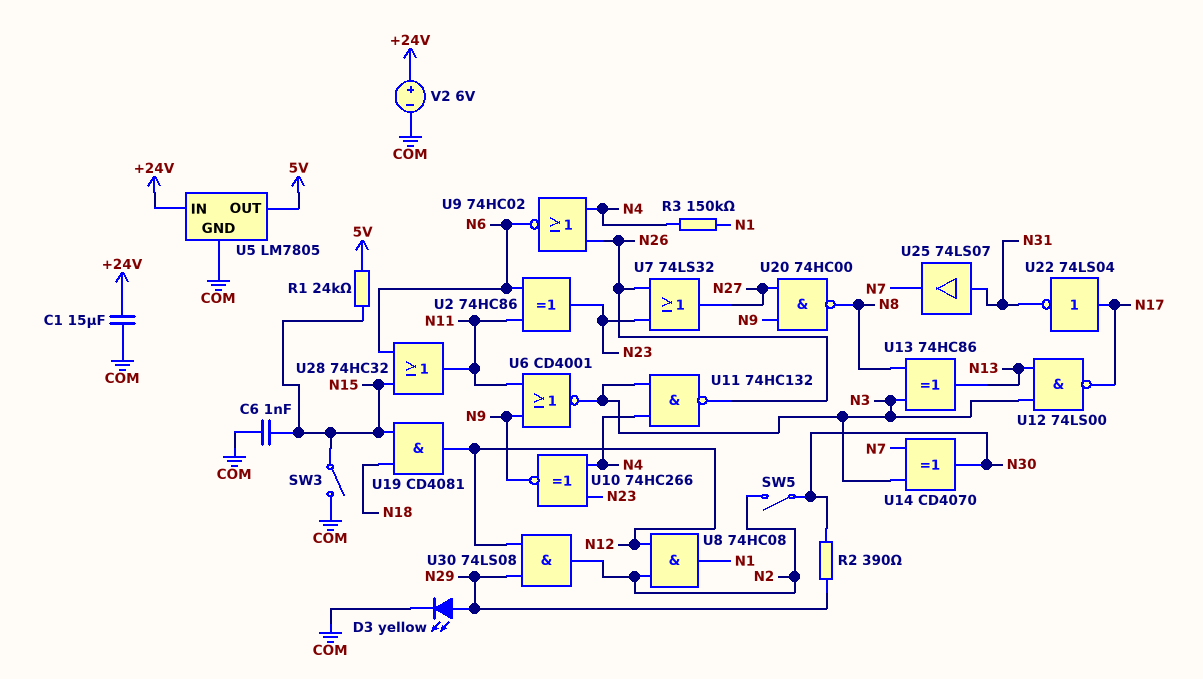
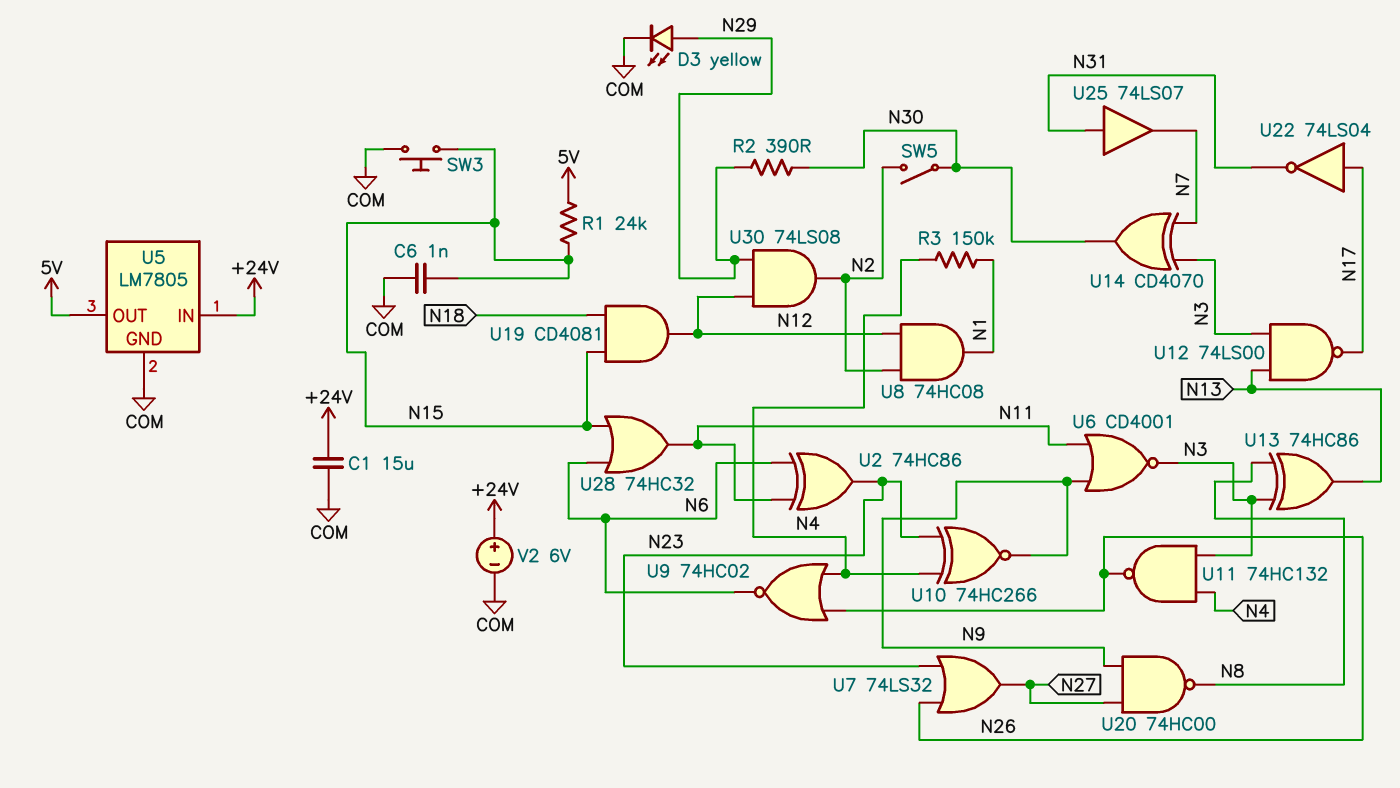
SW3: switch (COM, N15) -> button (COM, N15)

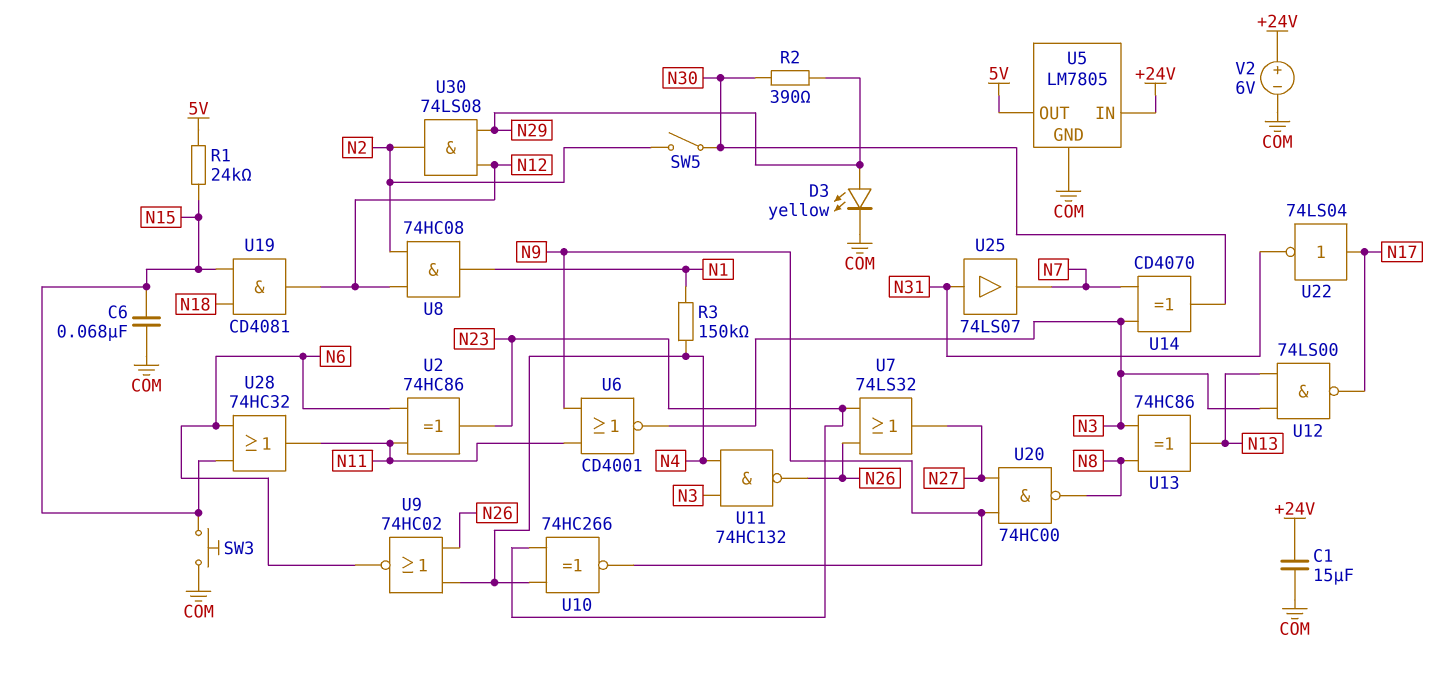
C6: 1nF (COM, N15) -> 68nF (COM, N15)

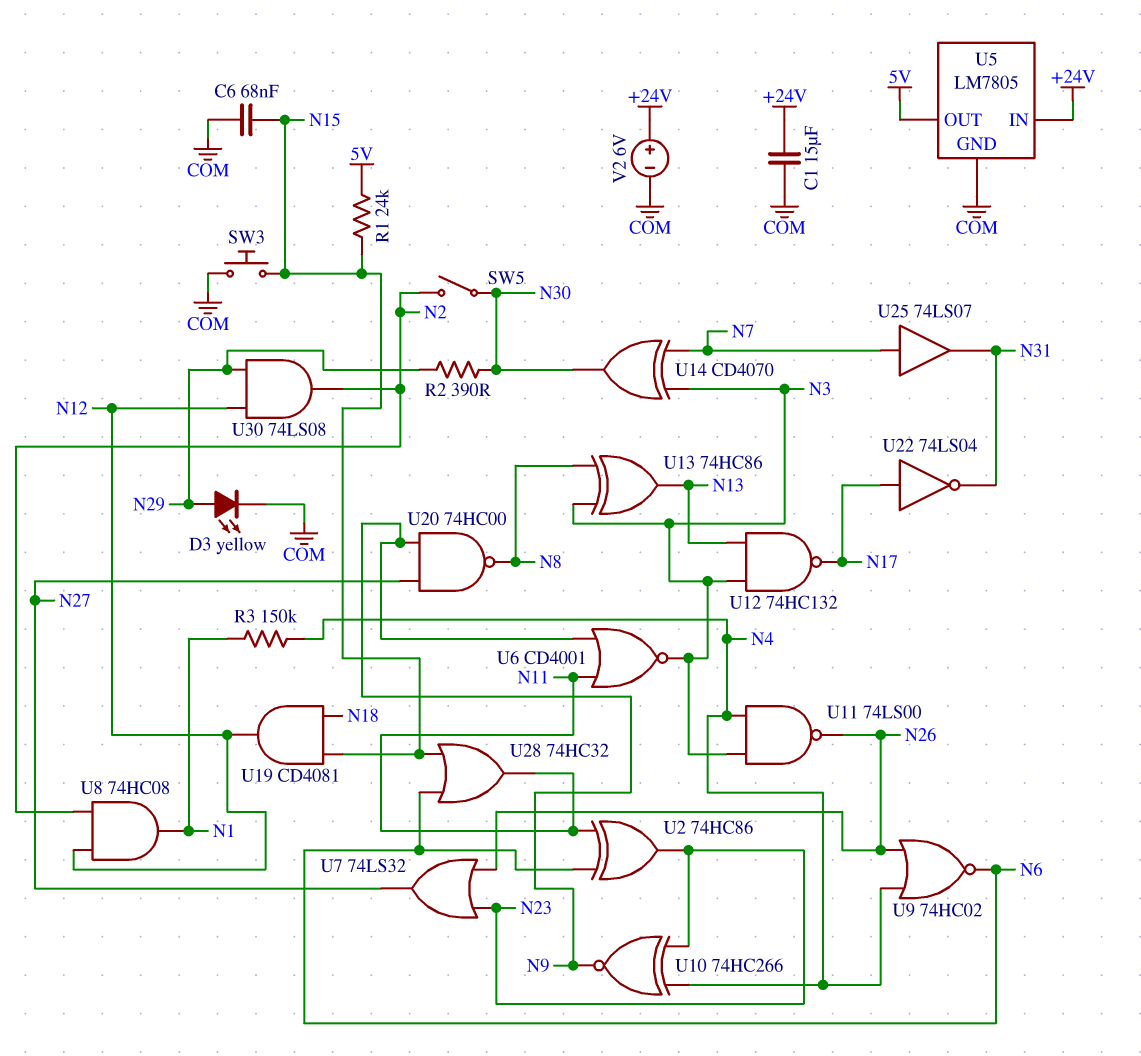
U11: NAND 74HC132 (in N3, in N4, out N26) -> NAND 74LS00 (in N3, in N4, out N26)
U12: NAND 74LS00 (in N3, in N13, out N17) -> NAND 74HC132 (in N3, in N13, out N17)
U25: buffer 74LS07 (in N31, out N7) -> buffer 74LS07 (in N7, out N31)

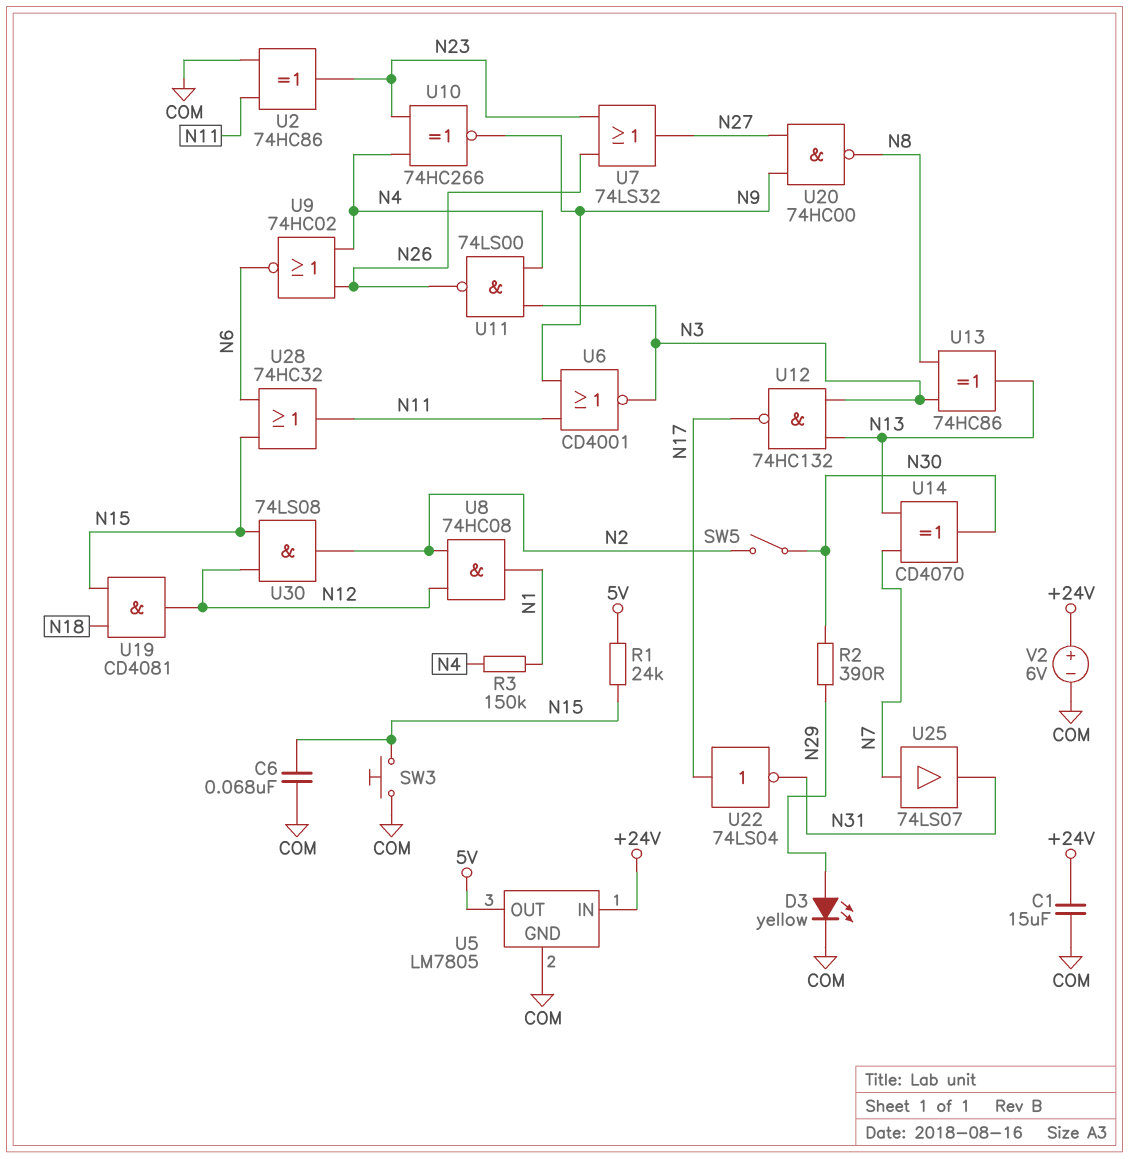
U2: XOR 74HC86 (in N6, in N11, out N23) -> XOR 74HC86 (in COM, in N11, out N23)
U14: XOR CD4070 (in N3, in N7, out N30) -> XOR CD4070 (in N7, in N13, out N30)
U30: AND 74LS08 (in N12, in N29, out N2) -> AND 74LS08 (in N12, in N15, out N2)

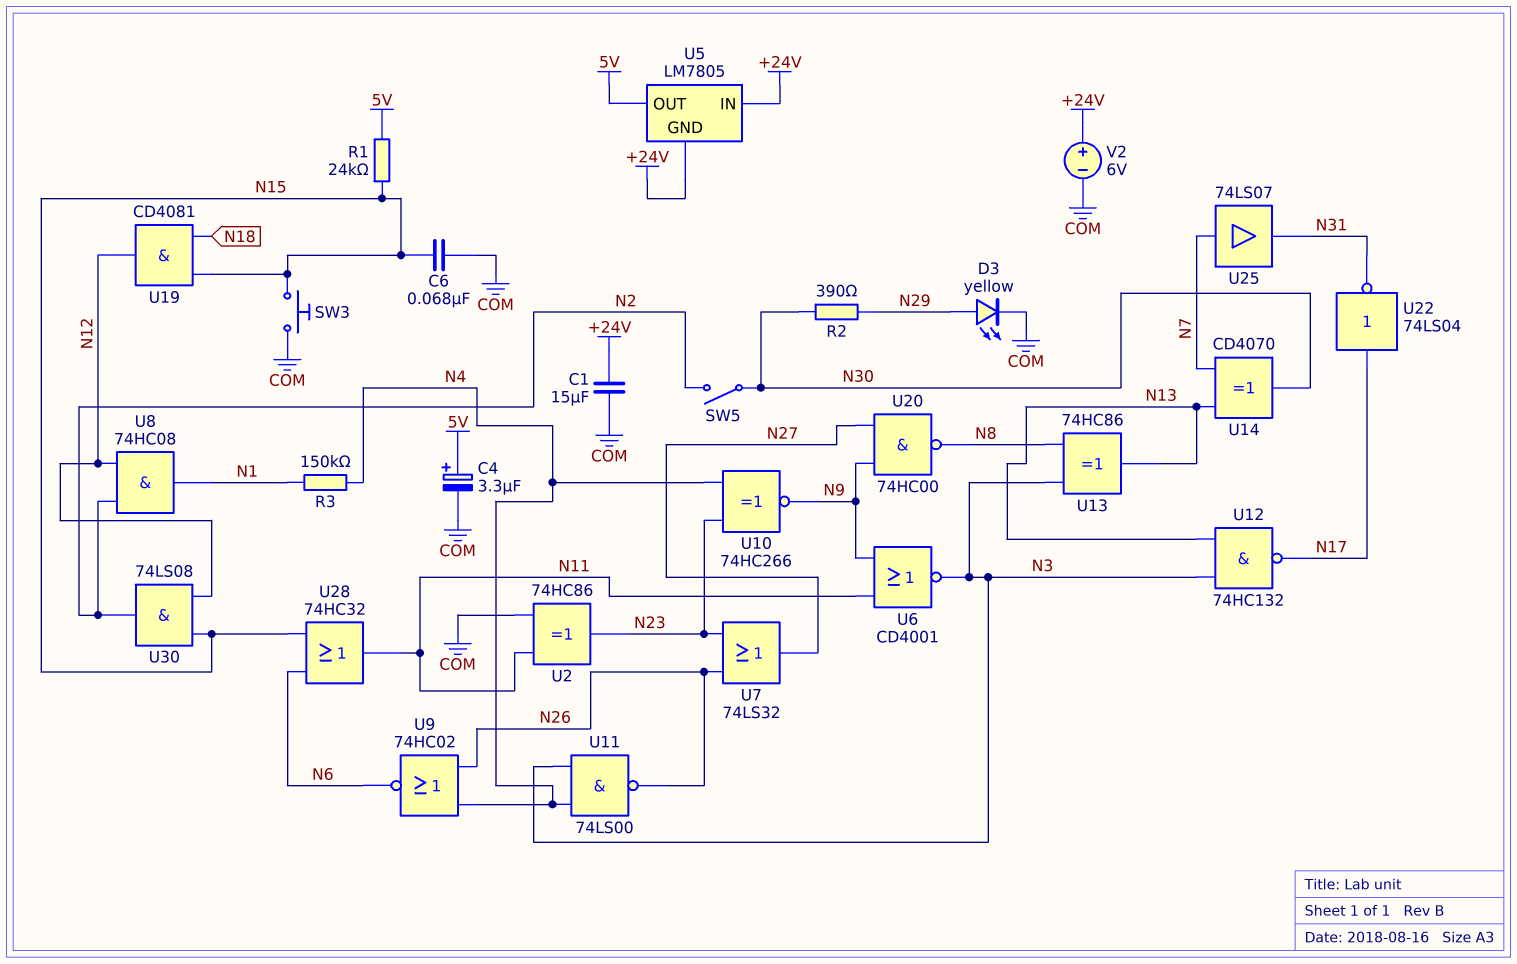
C4: none -> 3.3uF (plus 5V, minus COM)
U5 pin GND: COM -> +24V

